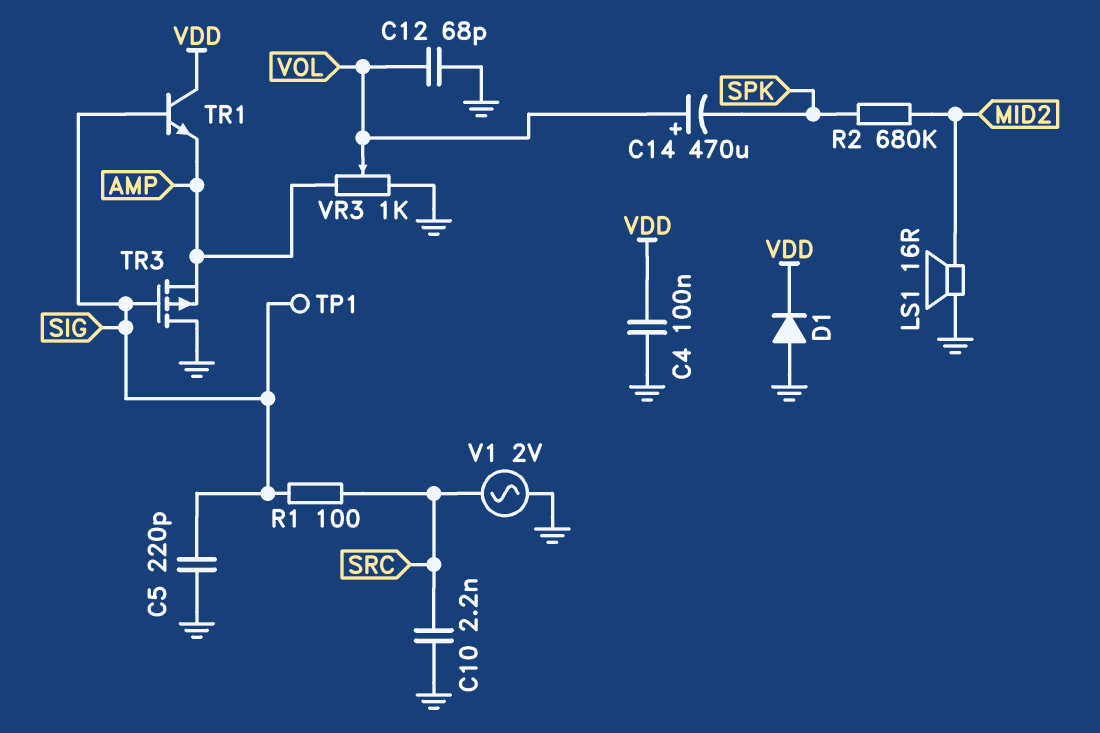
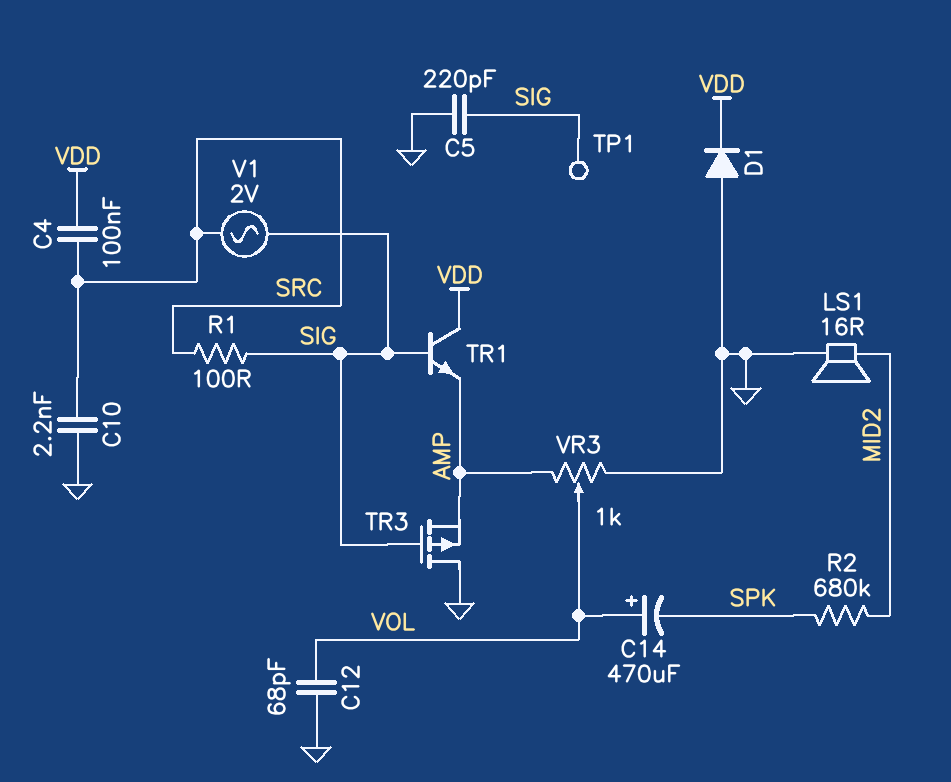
C4: 100nF (GND, VDD) -> 100nF (SRC, VDD)
V1: AC 2V (GND, SRC) -> AC 2V (SIG, SRC)

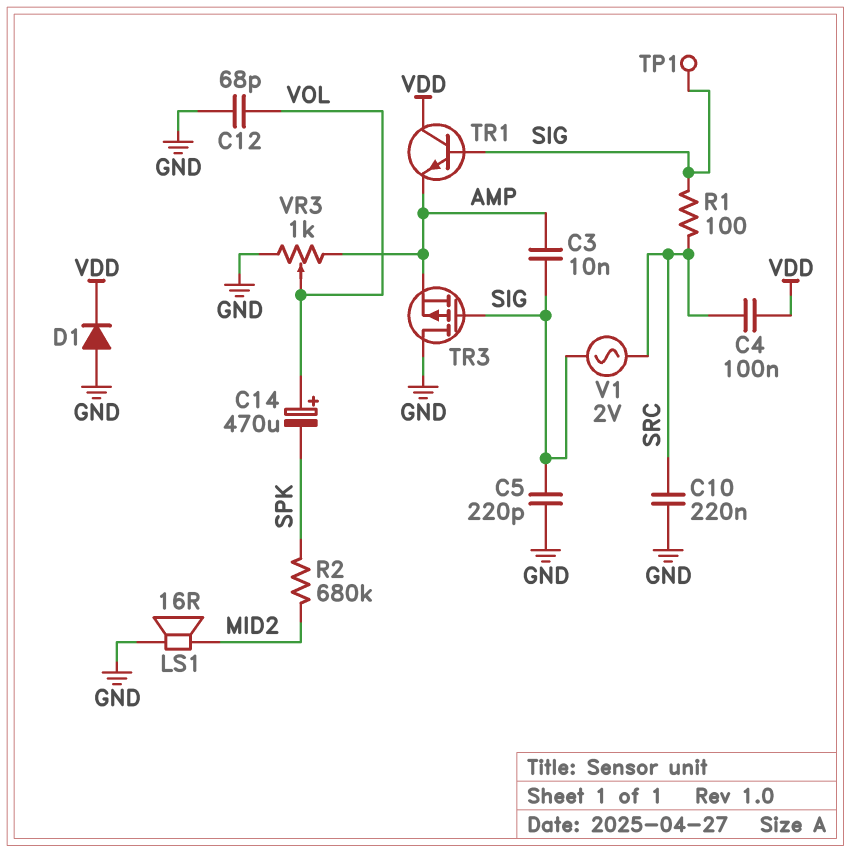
C3: none -> 10nF (AMP, SIG)
C10: 2.2nF (GND, SRC) -> 220nF (GND, SRC)

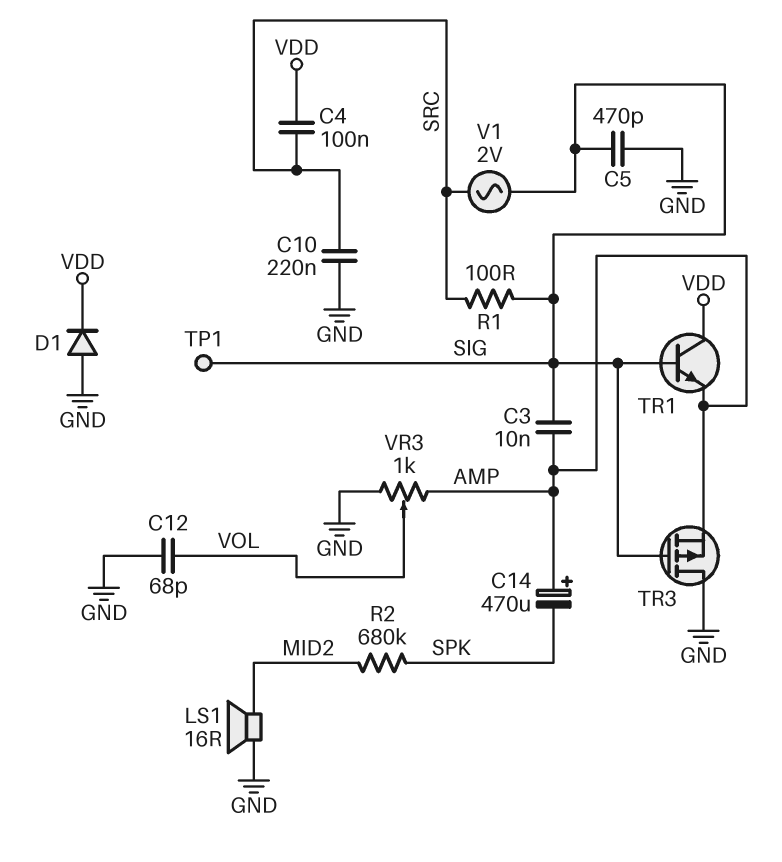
C5: 220pF (GND, SIG) -> 470pF (GND, SIG)
C14: 470uF (plus VOL, minus SPK) -> 470uF (plus AMP, minus SPK)

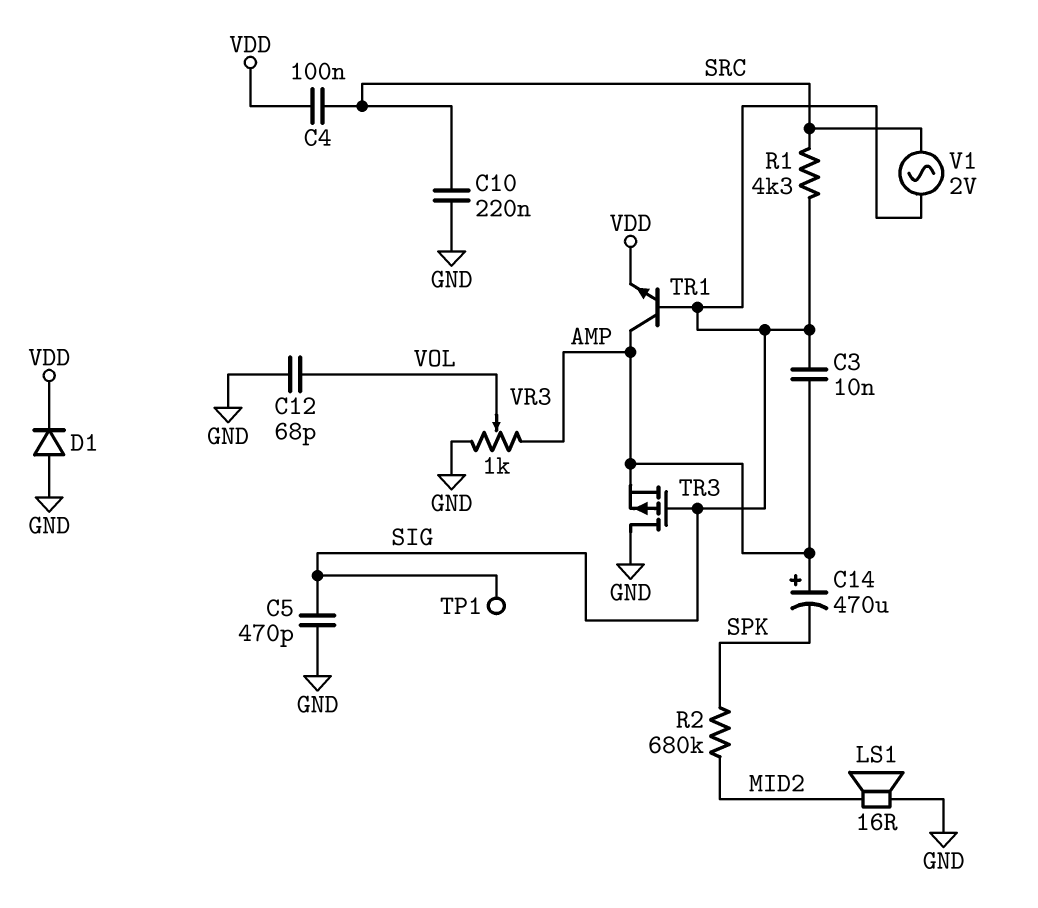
R1: 100 (SIG, SRC) -> 4.3k (SIG, SRC)
TR1: NPN (B SIG, C VDD, E AMP) -> NPN (B SIG, C AMP, E VDD)

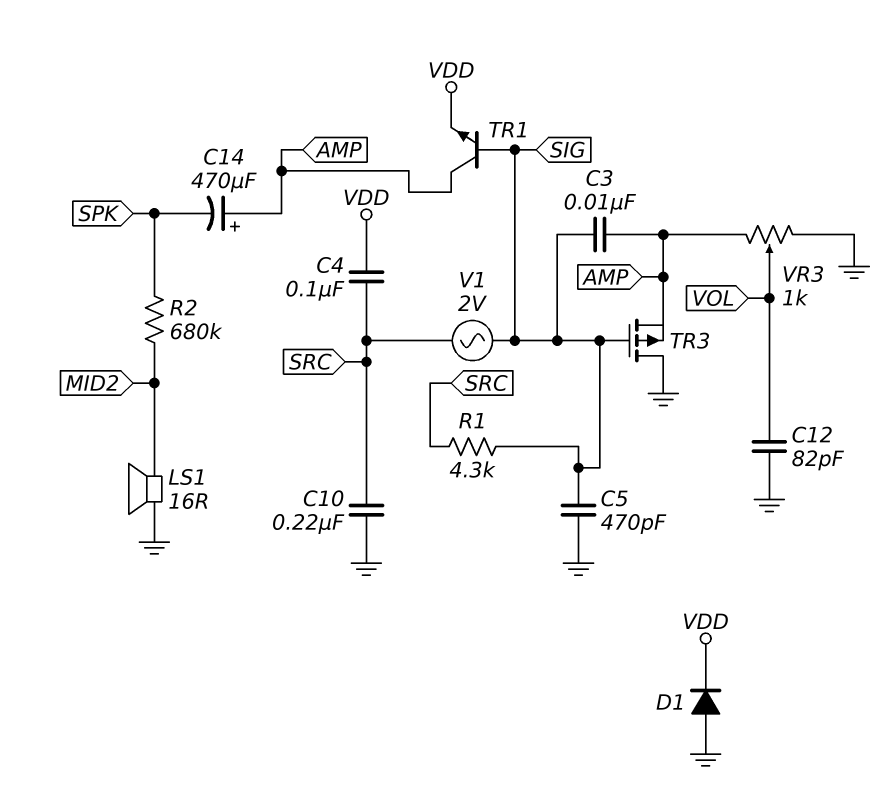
C12: 68pF (GND, VOL) -> 82pF (GND, VOL)
TP1: test point (SIG) -> none

